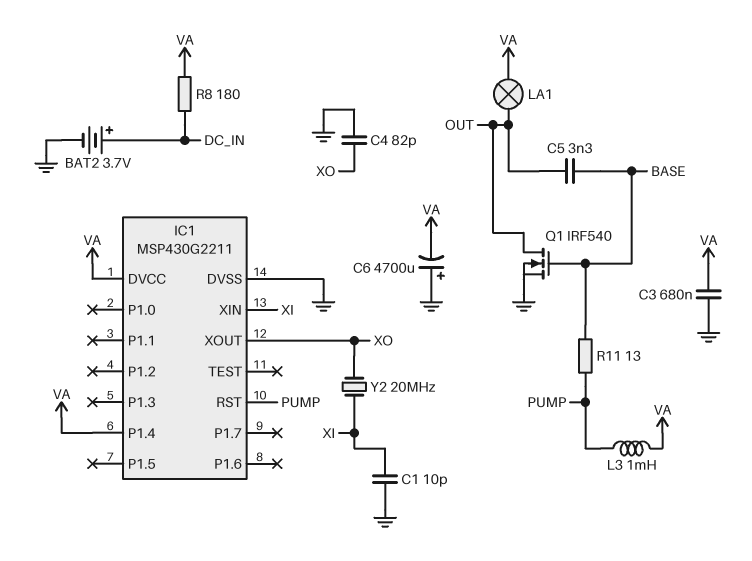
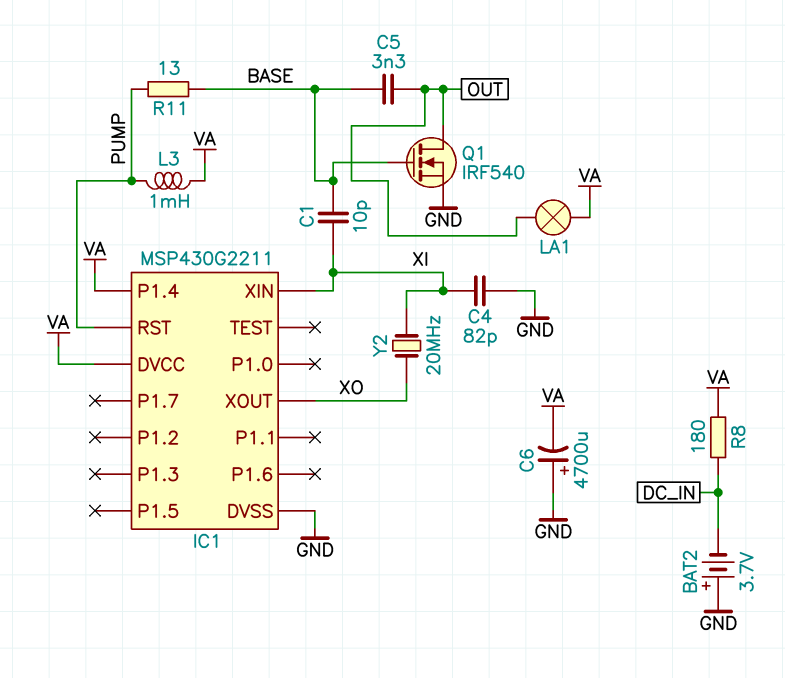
BAT2: 3.7V (plus DC_IN, minus GND) -> 3.7V (plus GND, minus DC_IN)
C1: 10pF (GND, XI) -> 10pF (BASE, XI)
C3: 680nF (GND, VA) -> none
C4: 82pF (GND, XO) -> 82pF (GND, XI)

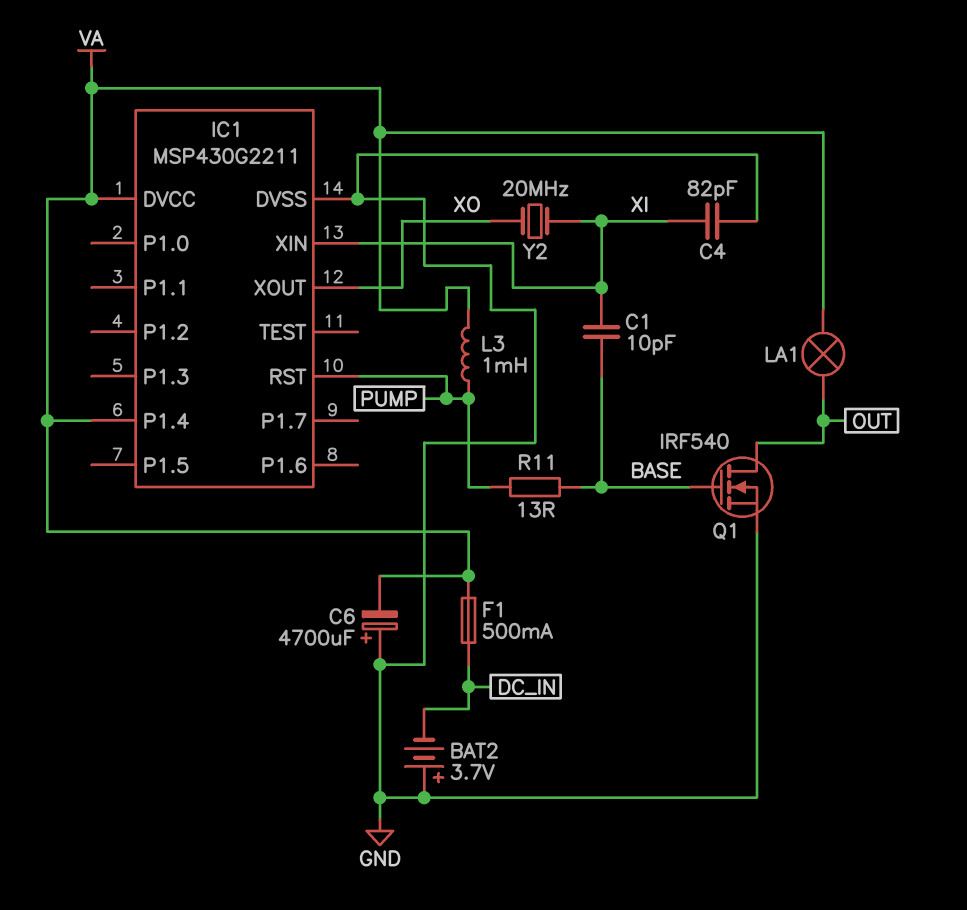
C5: 3.3nF (BASE, OUT) -> none
F1: none -> 500mA (DC_IN, VA)
R8: 180 (DC_IN, VA) -> none

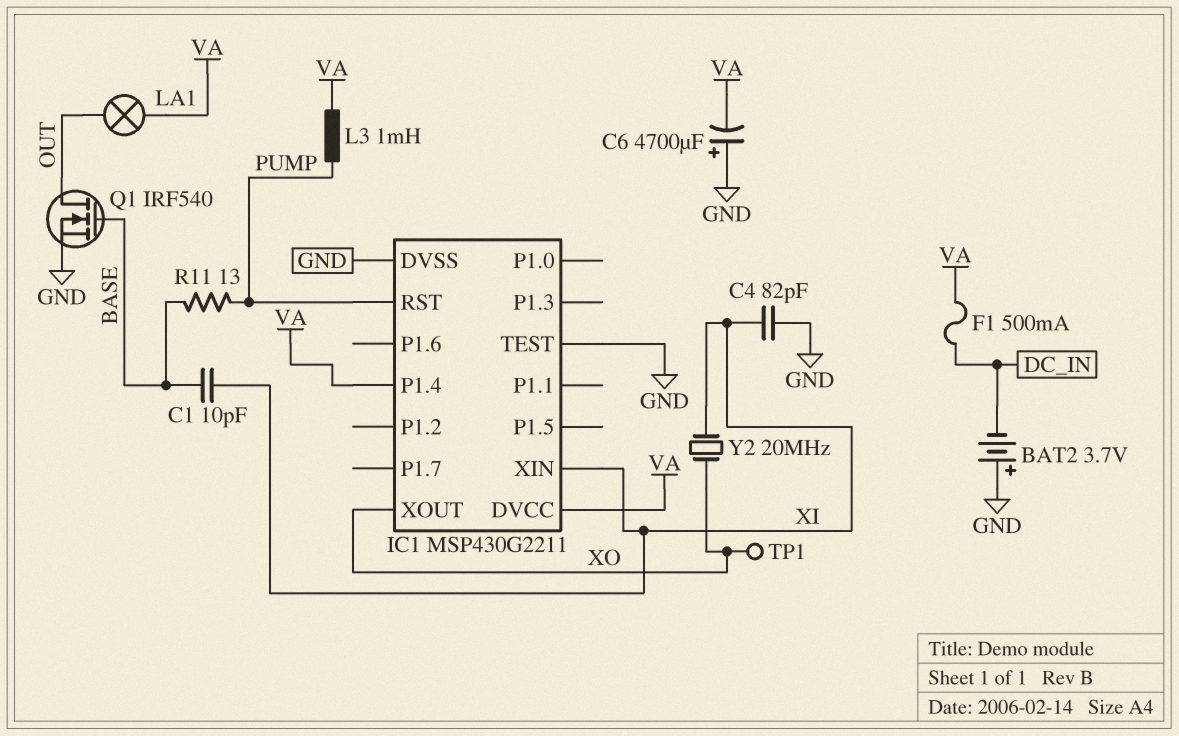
IC1 pin TEST: none -> GND
TP1: none -> test point (XO)

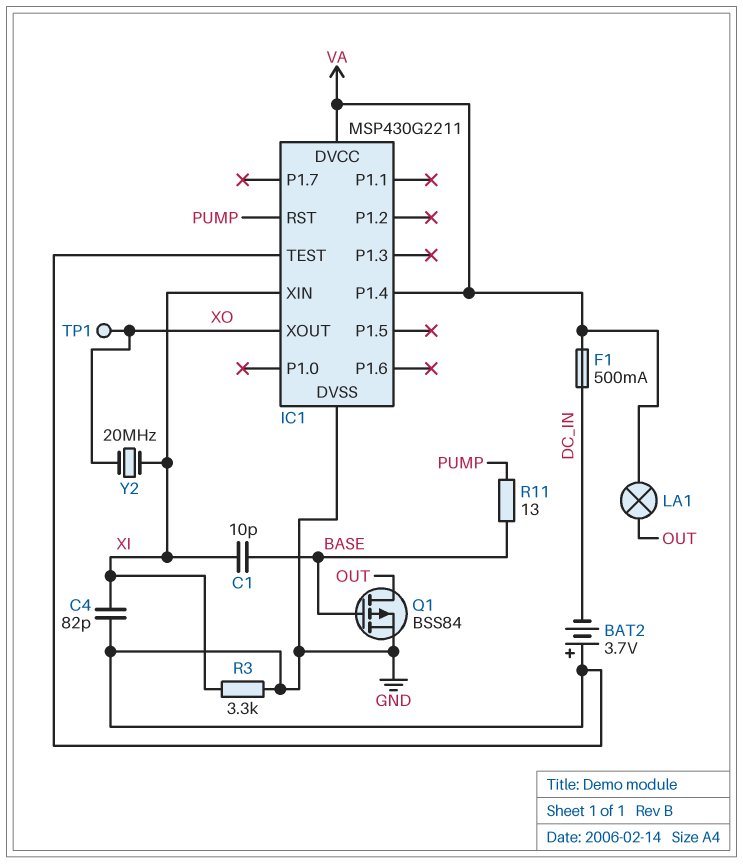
C6: 4700uF (plus GND, minus VA) -> none
L3: 1mH (PUMP, VA) -> none
Q1: NMOS IRF540 (G BASE, D OUT, S GND) -> PMOS BSS84 (G BASE, D OUT, S GND)
R3: none -> 3.3k (GND, XI)

